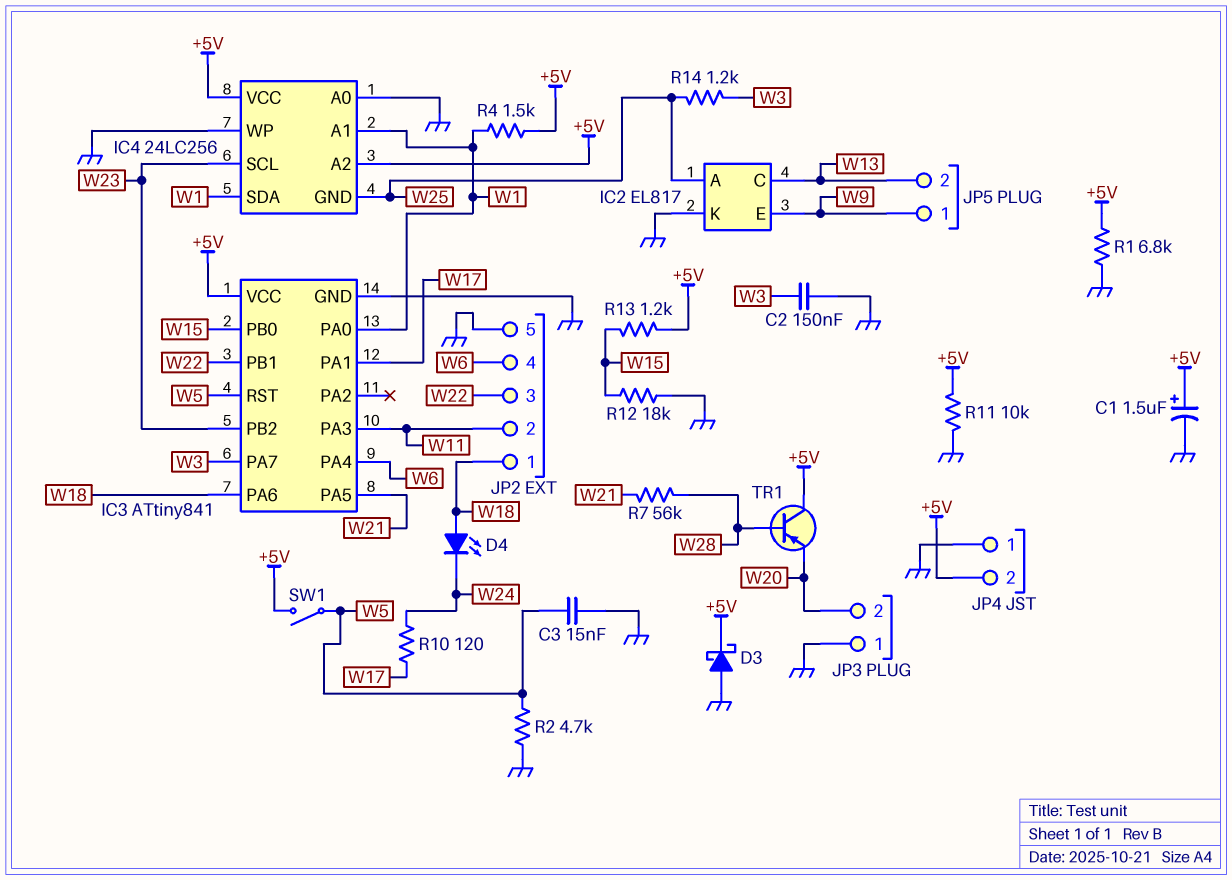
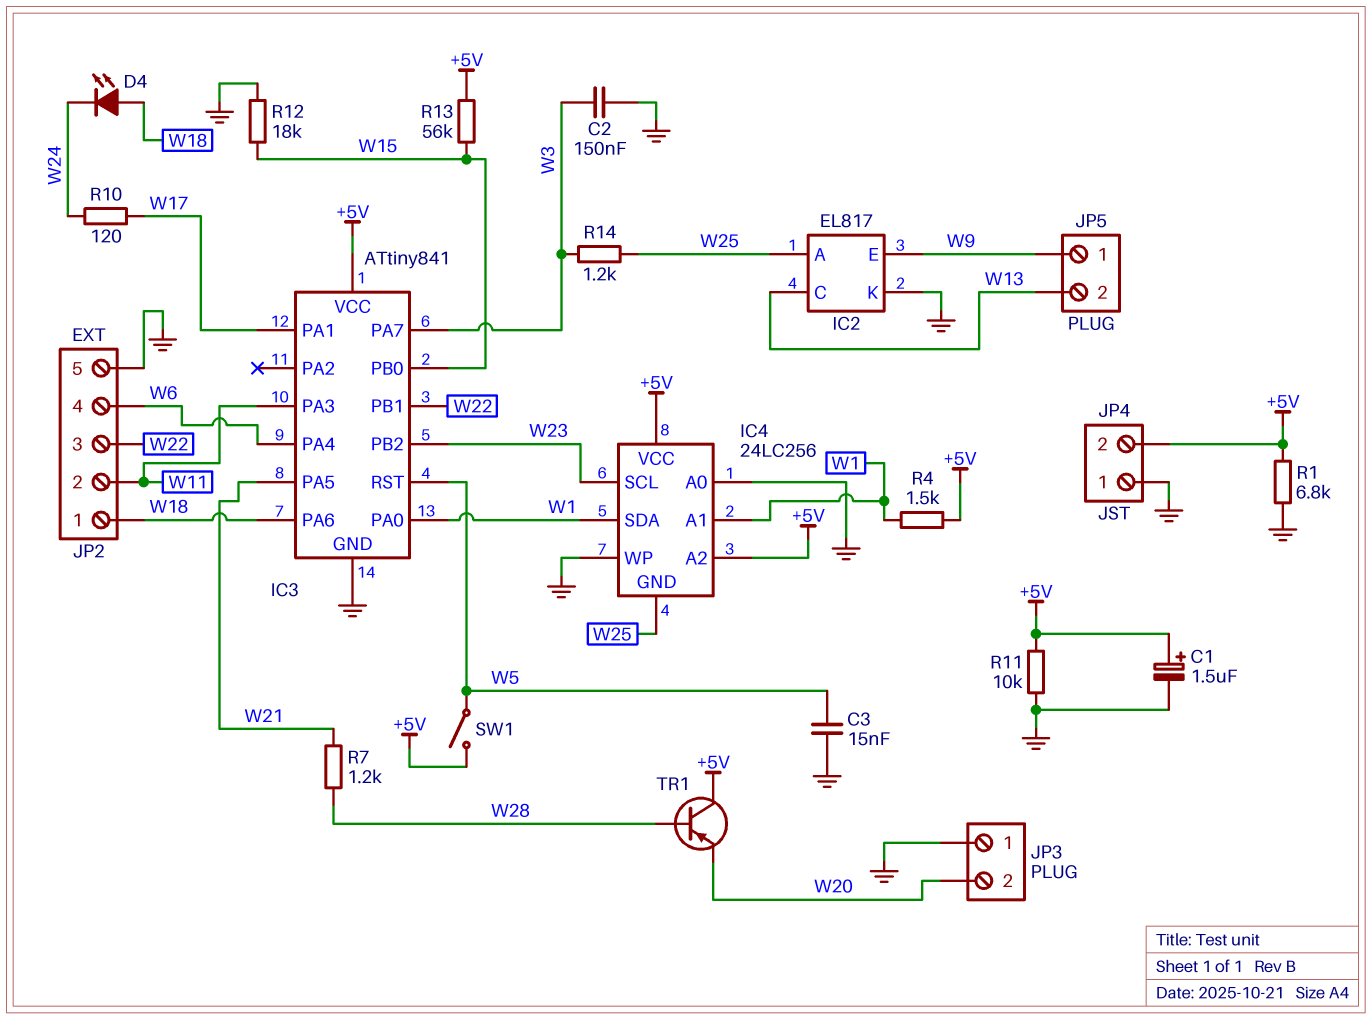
D3: schottky (A GND, K +5V) -> none
R2: 4.7k (GND, W5) -> none
R7: 56k (W21, W28) -> 1.2k (W21, W28)
R13: 1.2k (+5V, W15) -> 56k (+5V, W15)

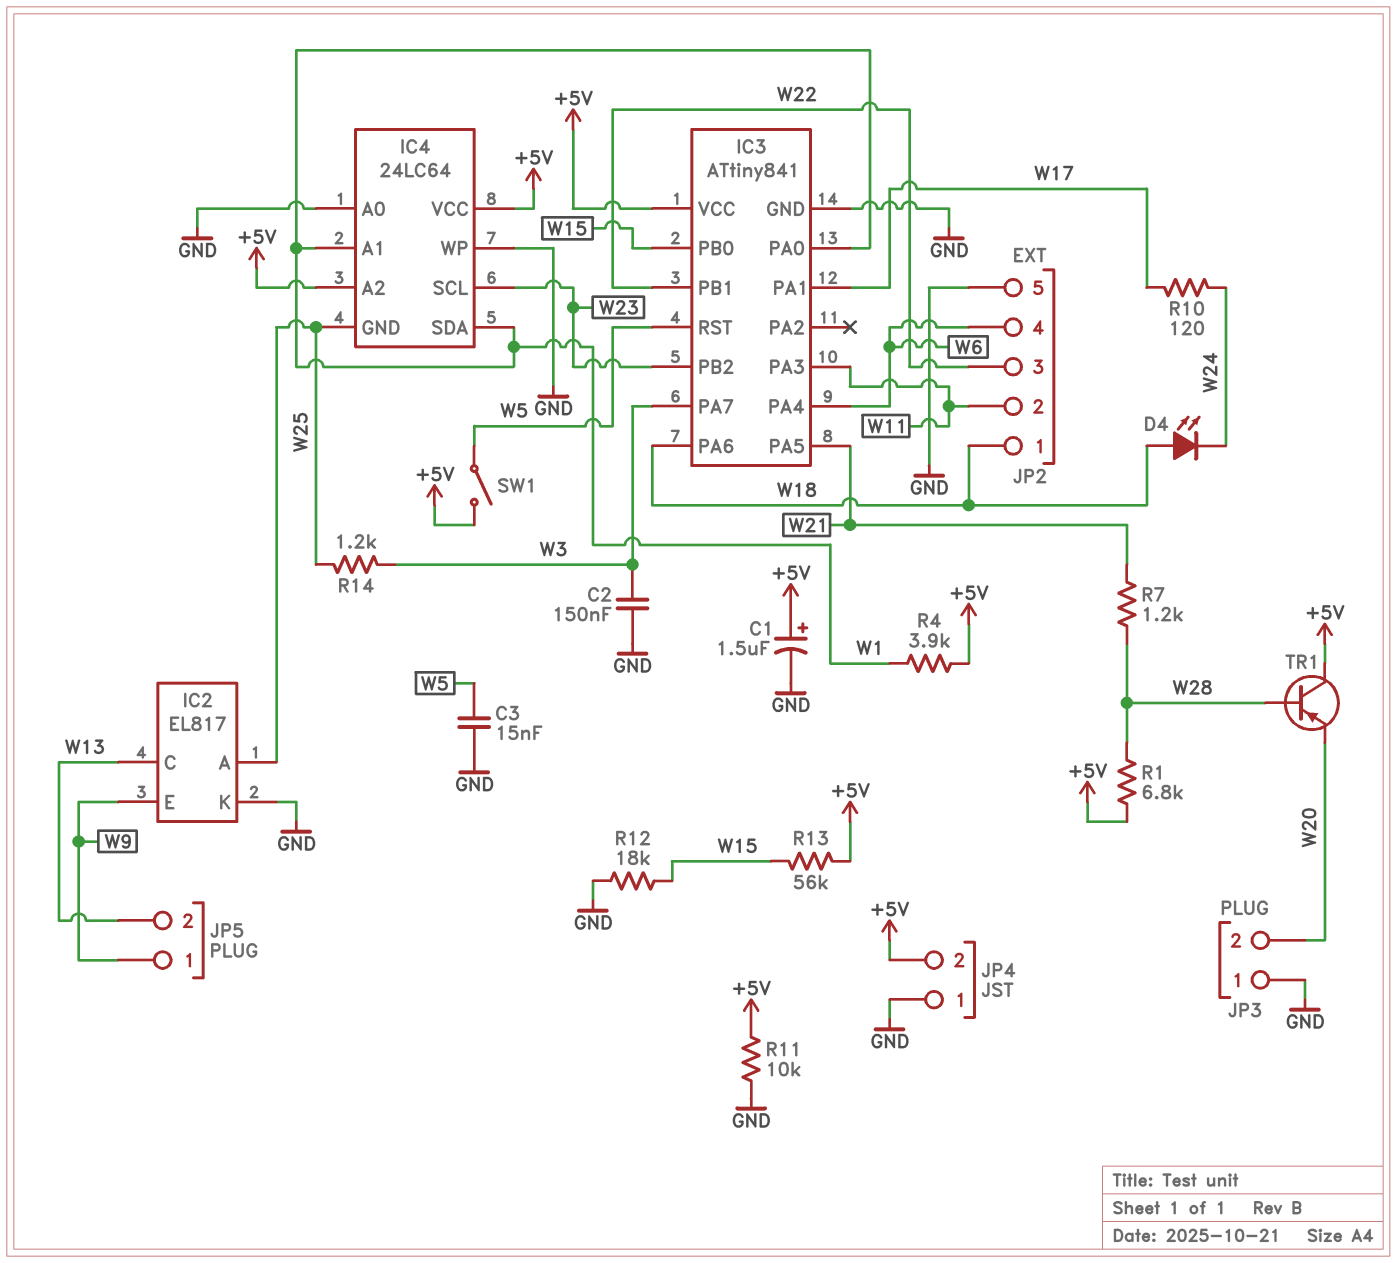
IC4: 24LC256 -> 24LC64
R1: 6.8k (+5V, GND) -> 6.8k (+5V, W28)
R4: 1.5k (+5V, W1) -> 3.9k (+5V, W1)

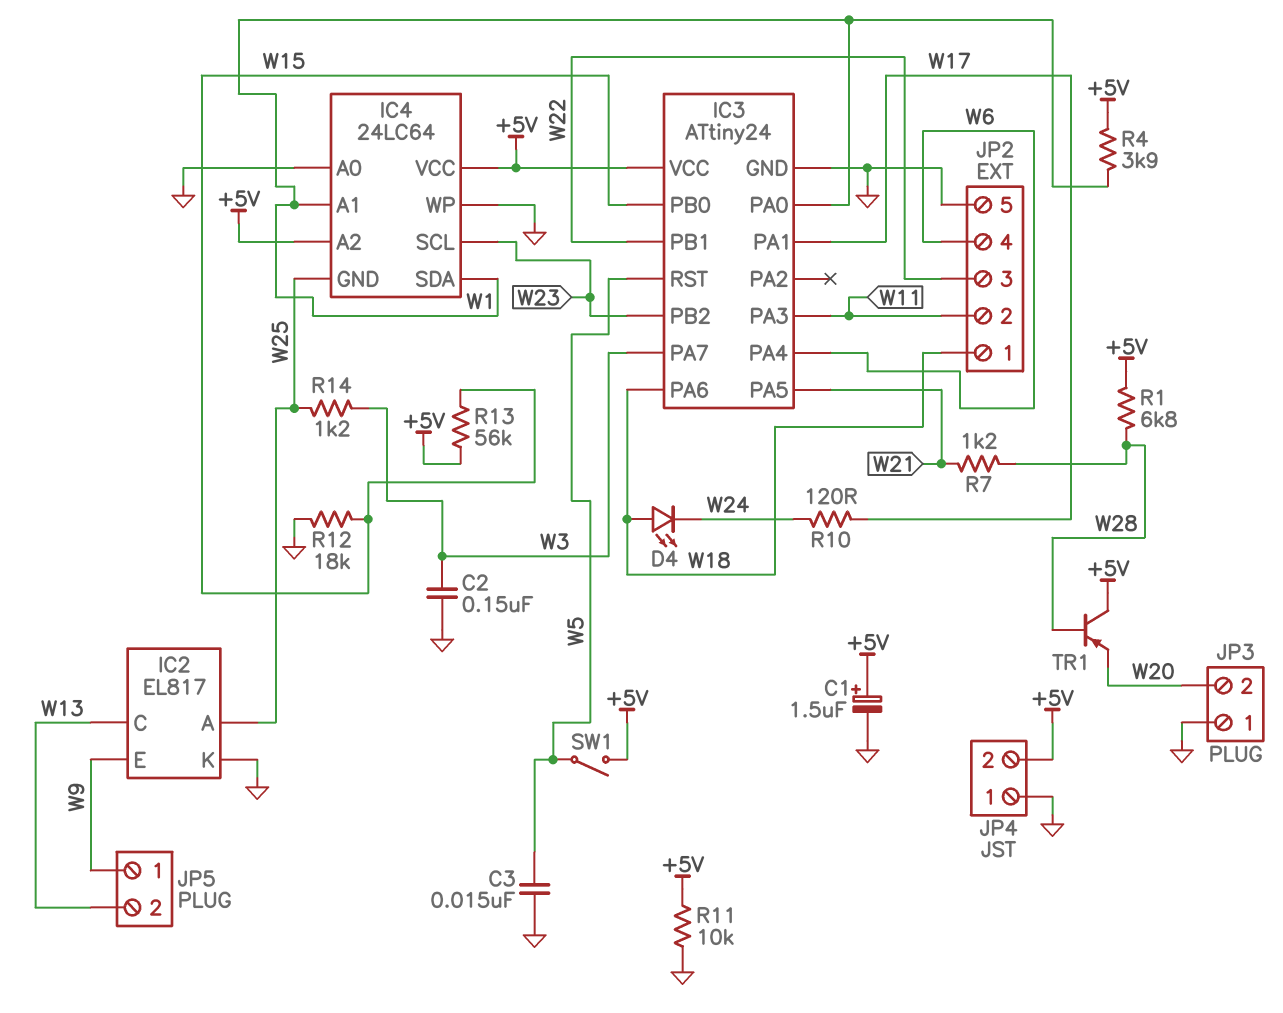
IC3: ATtiny841 -> ATtiny24

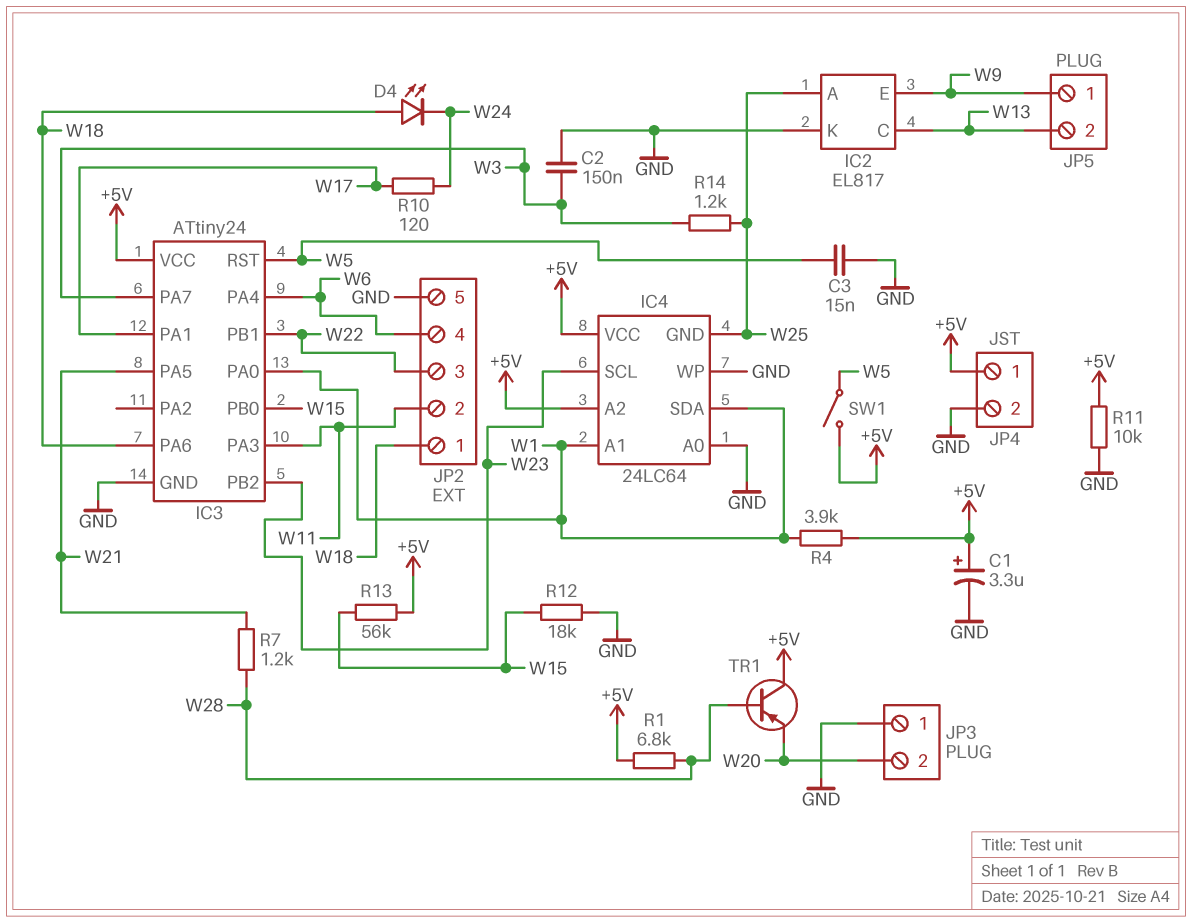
C1: 1.5uF (plus +5V, minus GND) -> 3.3uF (plus +5V, minus GND)
JP4 pin 1: GND -> +5V
JP4 pin 2: +5V -> GND

